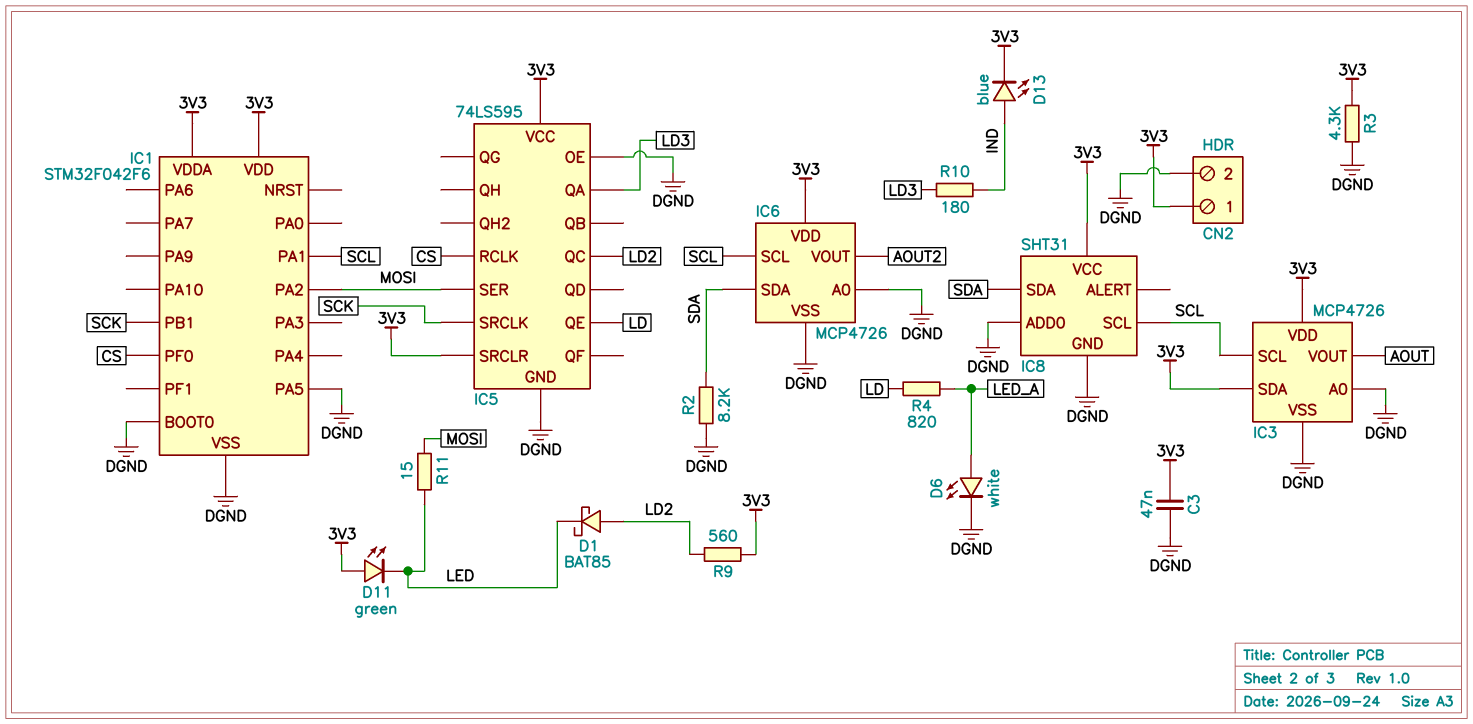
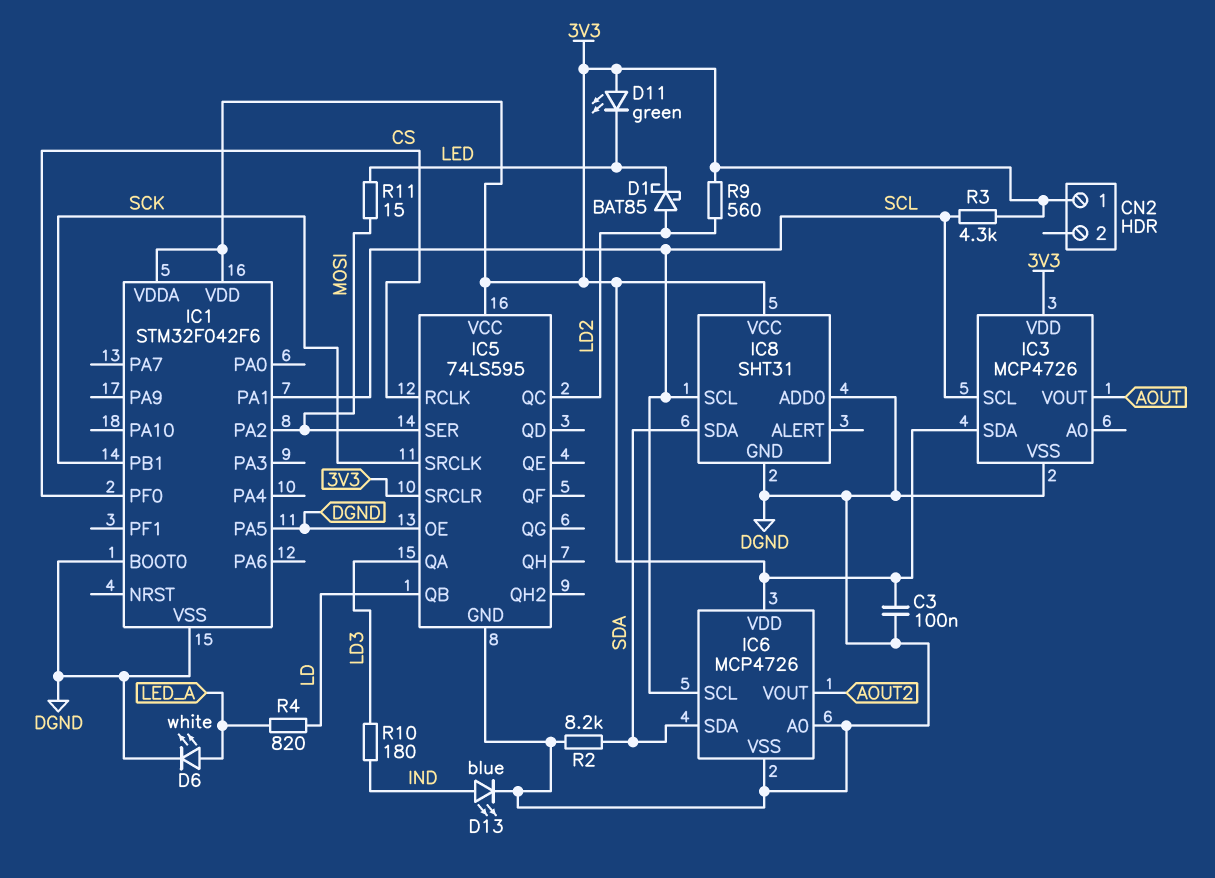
C3: 47nF (3V3, DGND) -> 100nF (3V3, DGND)
CN2 pin 2: DGND -> none
D13: LED blue (A IND, K 3V3) -> LED blue (A IND, K DGND)
IC3 pin A0: DGND -> none
IC5 pin QB: none -> LD
IC5 pin QE: LD -> none
R3: 4.3k (3V3, DGND) -> 4.3k (3V3, SCL)

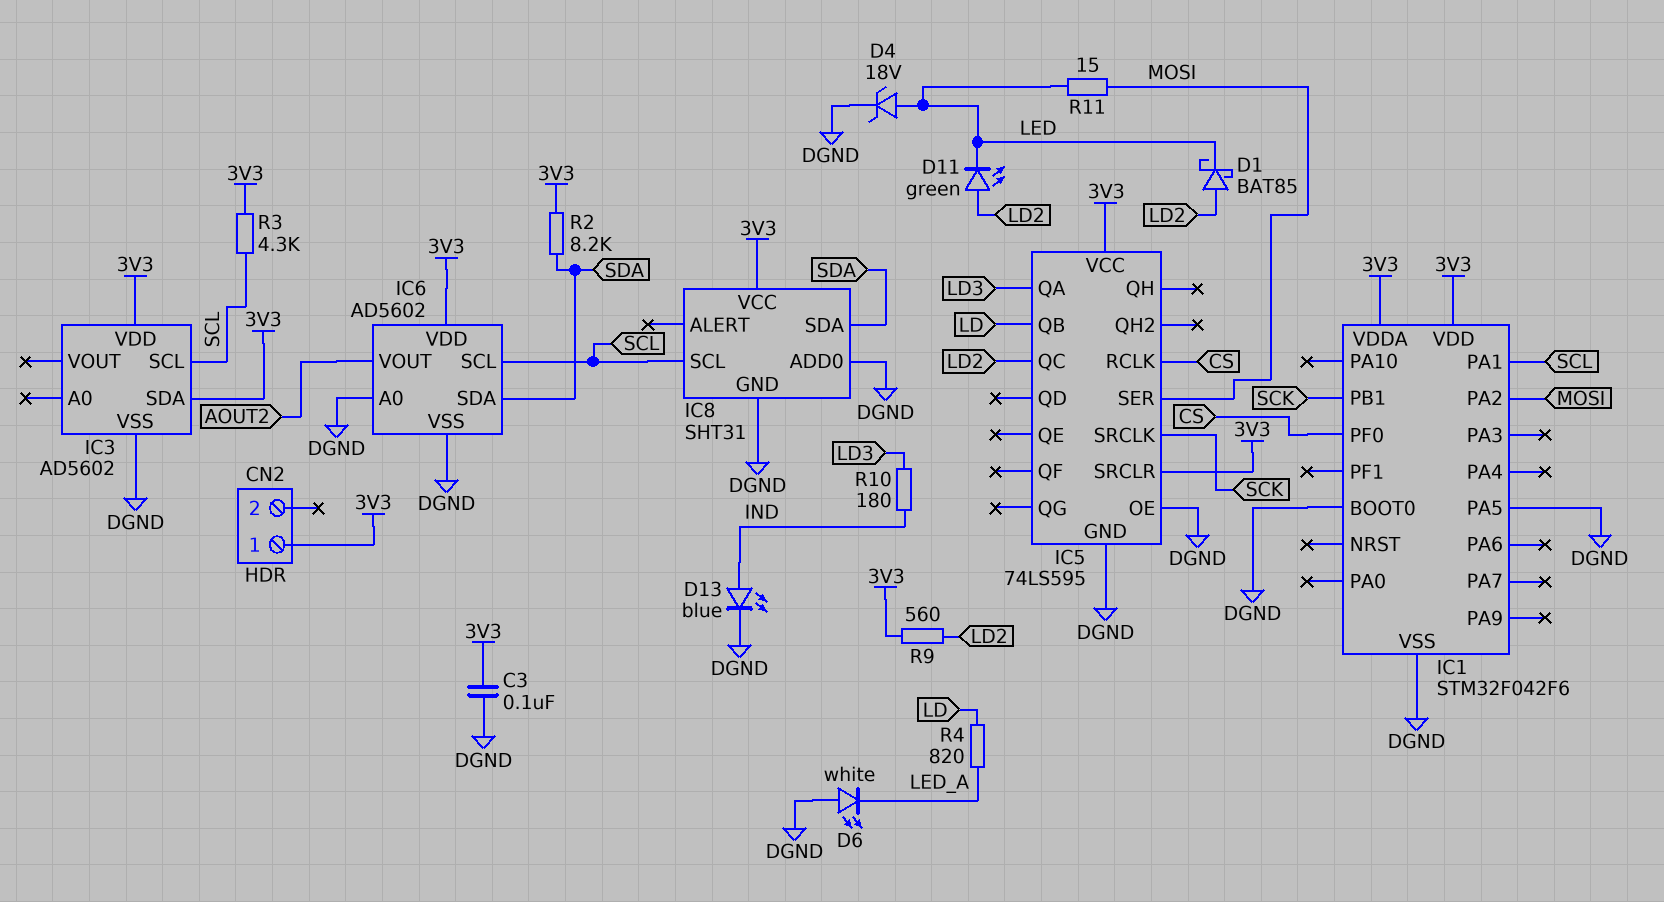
D4: none -> zener 18V (A LED, K DGND)
D6: LED white (A LED_A, K DGND) -> LED white (A DGND, K LED_A)
D11: LED green (A 3V3, K LED) -> LED green (A LD2, K LED)
IC3: MCP4726 -> AD5602
IC3 pin VOUT: AOUT -> none
IC6: MCP4726 -> AD5602
R2: 8.2k (DGND, SDA) -> 8.2k (3V3, SDA)

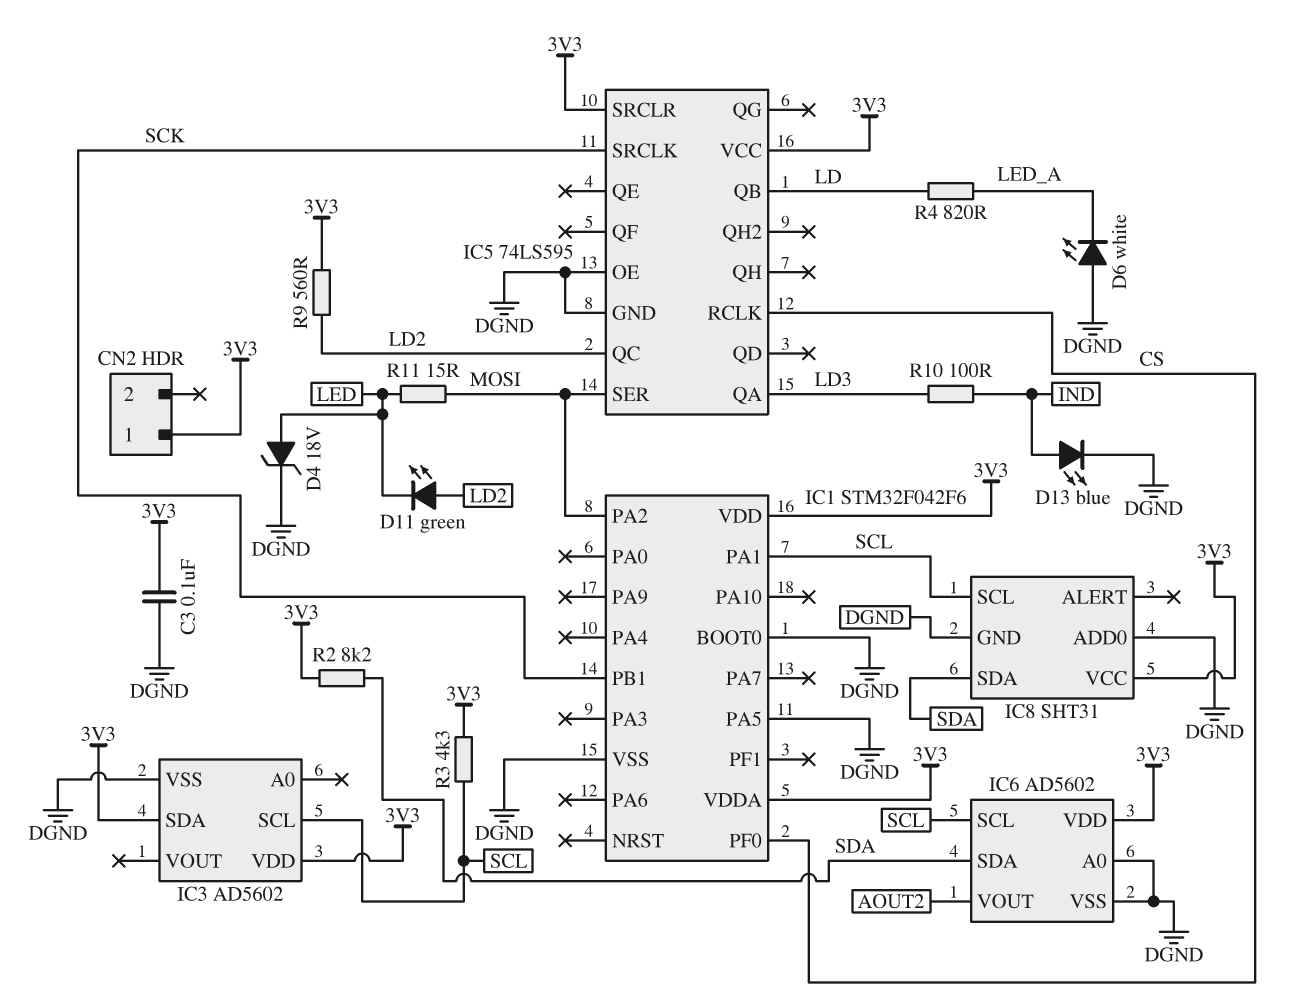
D1: schottky BAT85 (A LD2, K LED) -> none
R10: 180 (IND, LD3) -> 100 (IND, LD3)

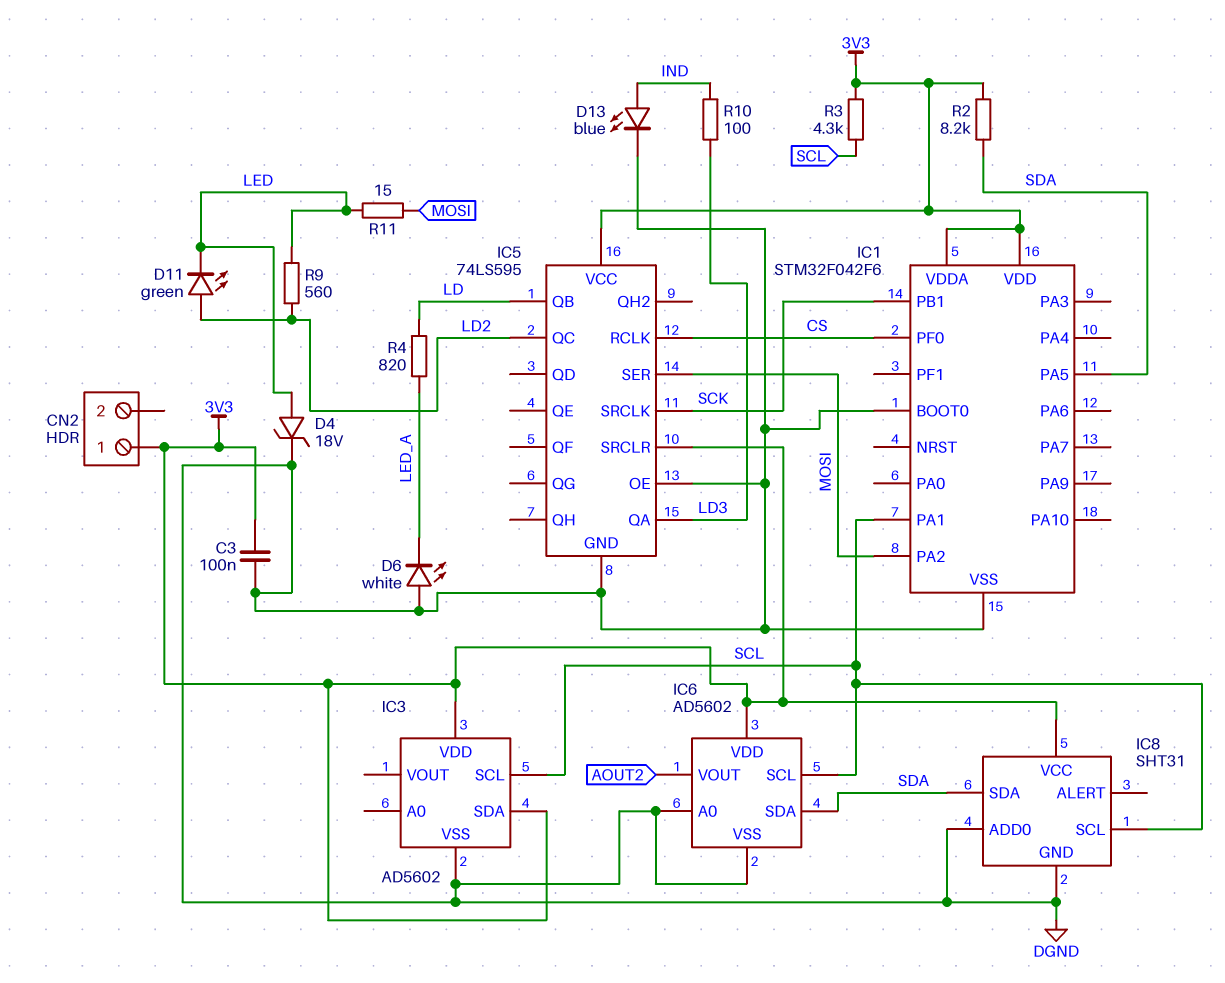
IC1 pin PA5: DGND -> SDA
R9: 560 (3V3, LD2) -> 560 (LD2, LED)

